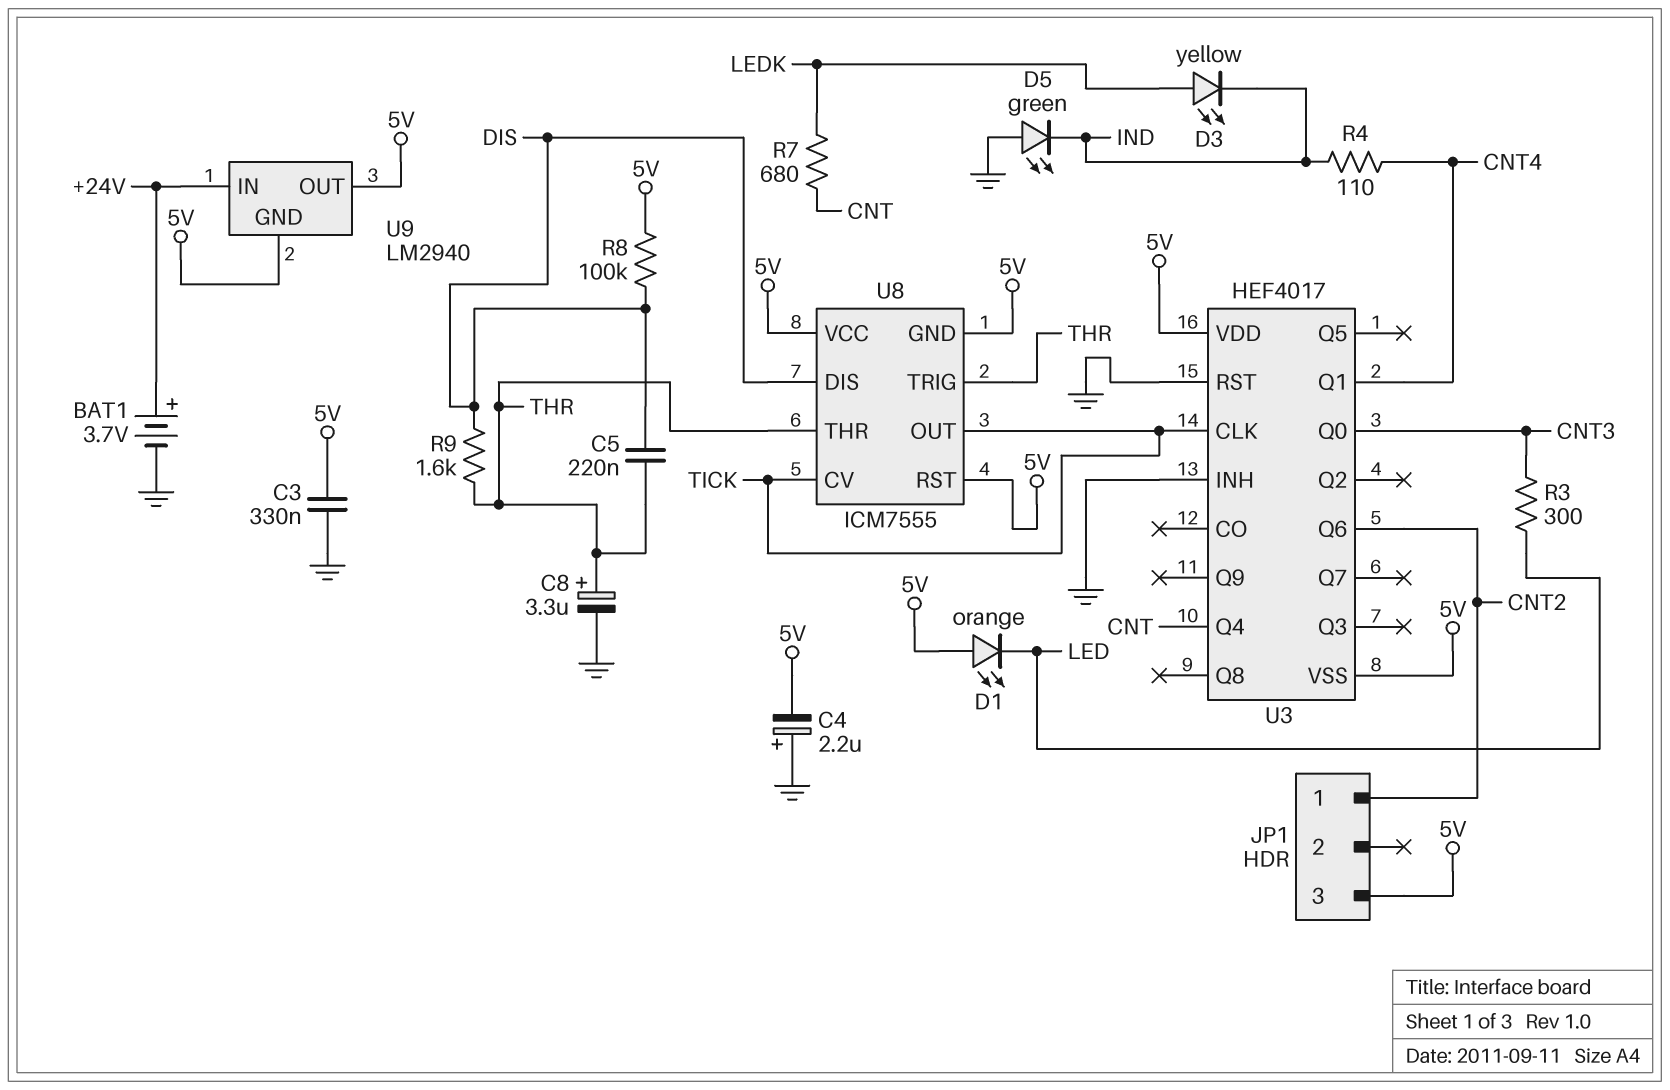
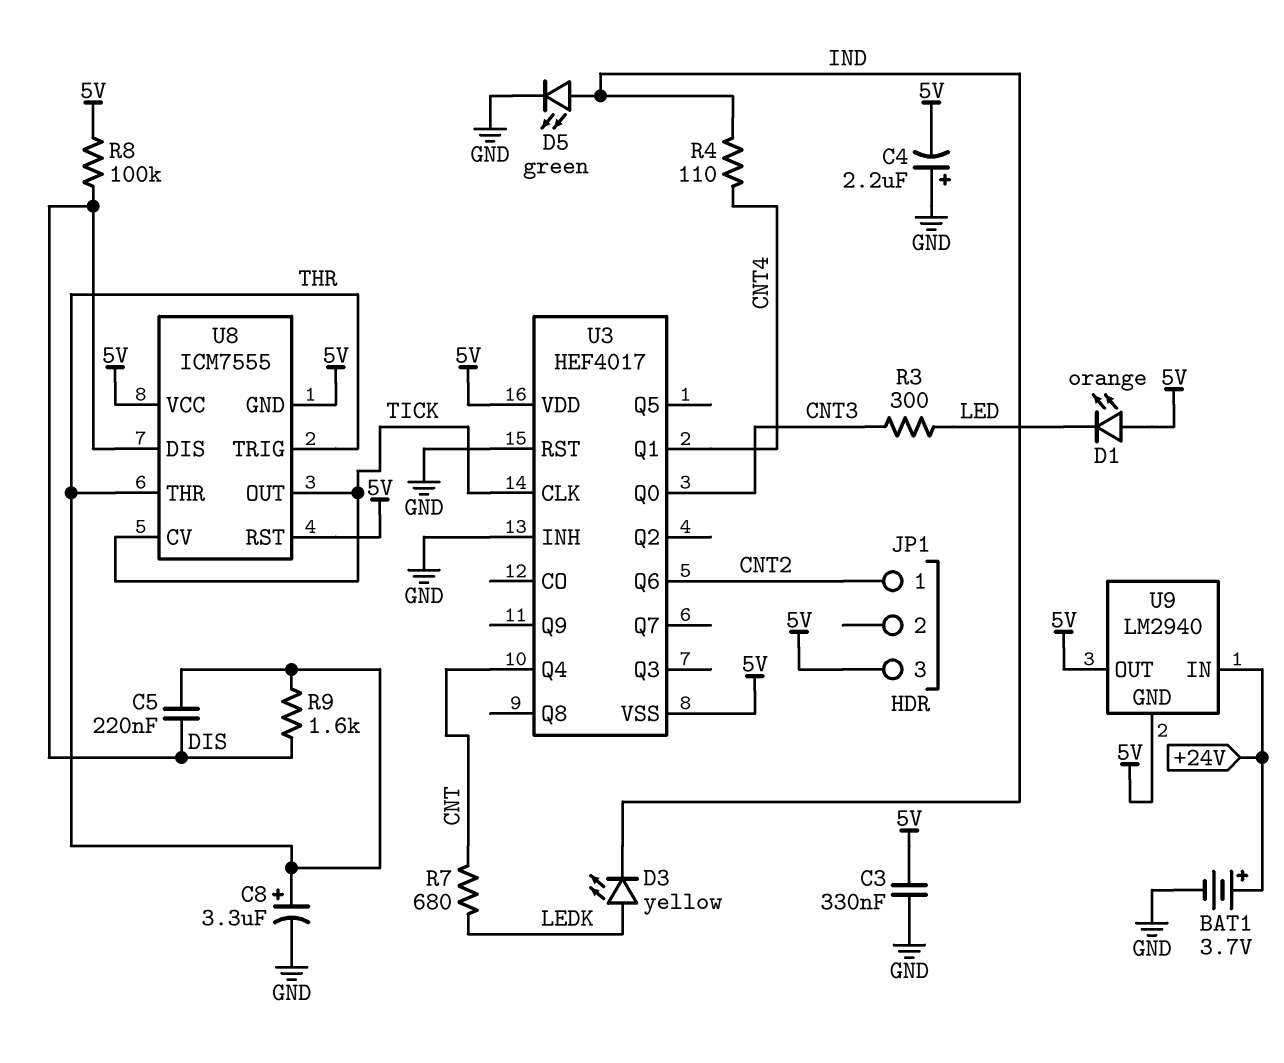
D5: LED green (A GND, K IND) -> LED green (A IND, K GND)

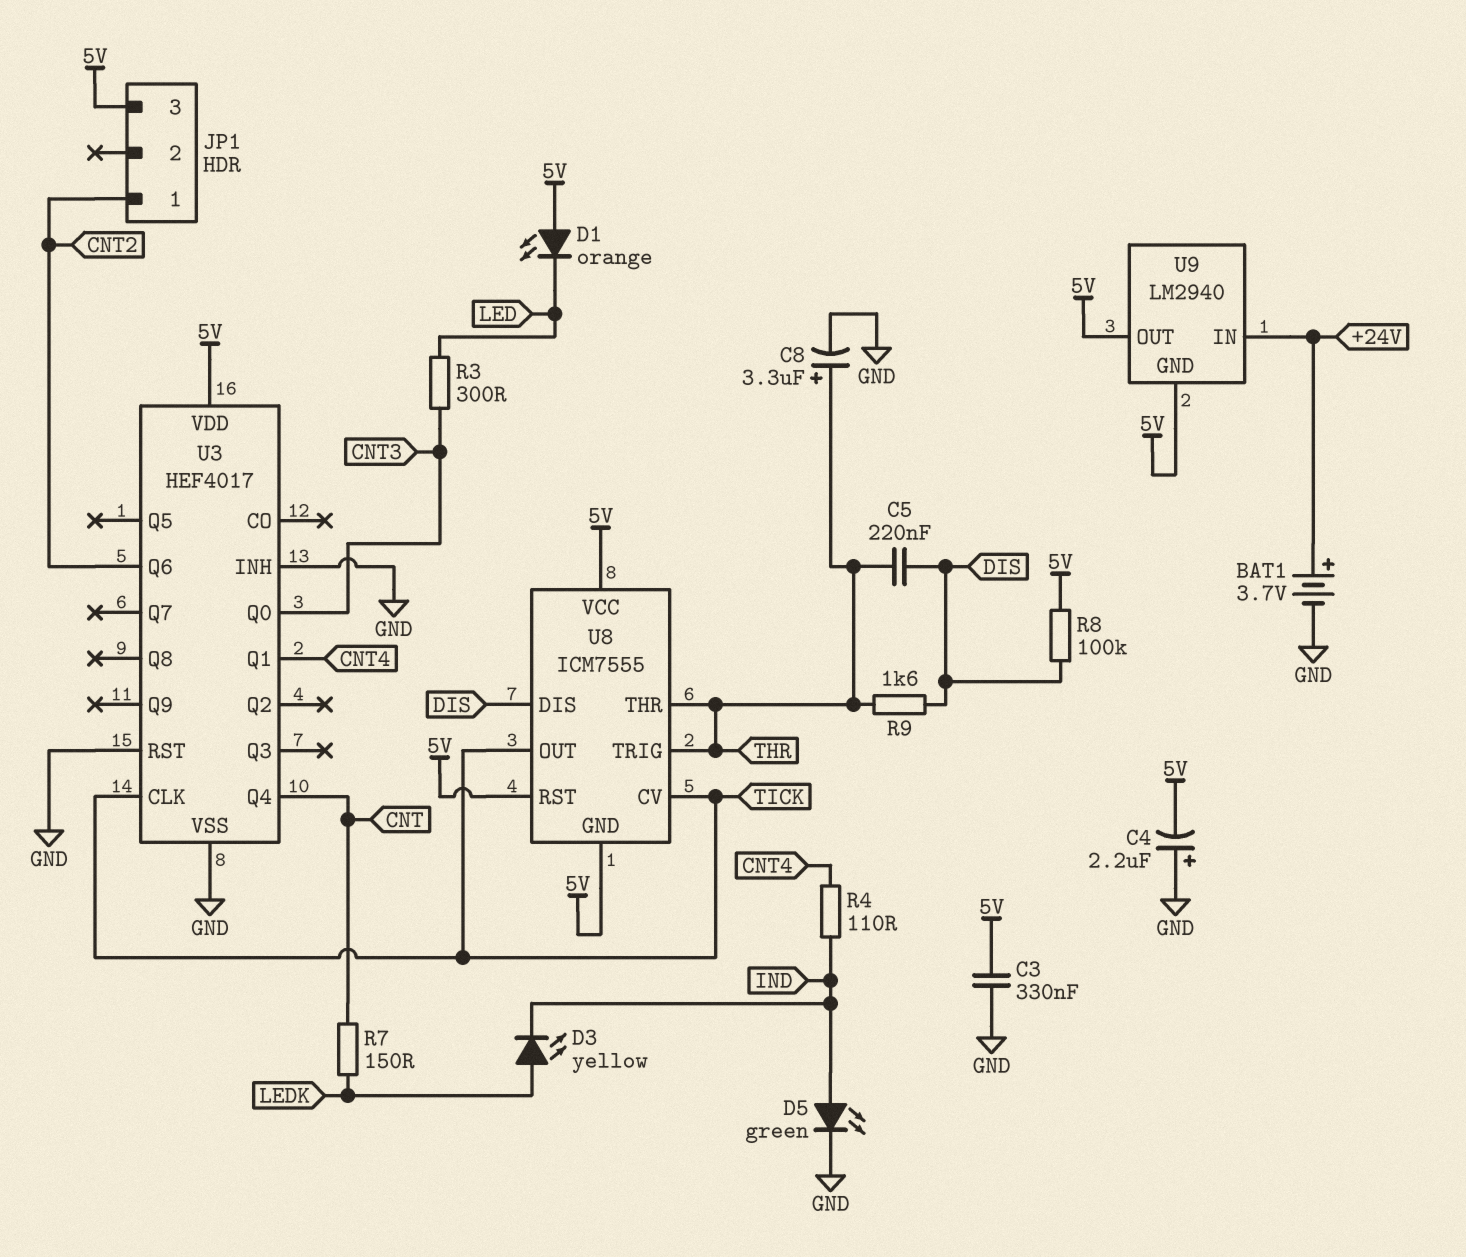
R7: 680 (CNT, LEDK) -> 150 (CNT, LEDK)
U3 pin VSS: 5V -> GND

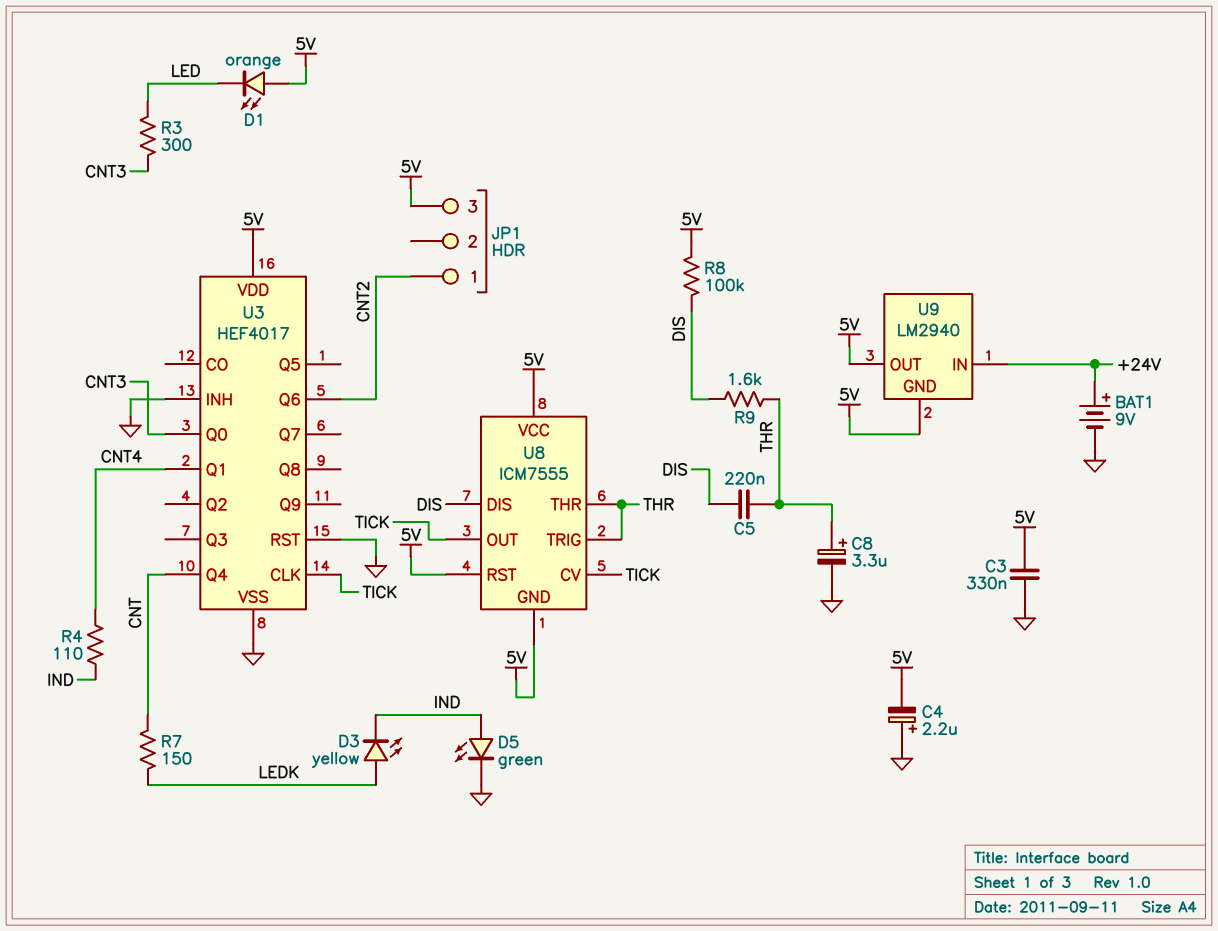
BAT1: 3.7V (plus +24V, minus GND) -> 9V (plus +24V, minus GND)

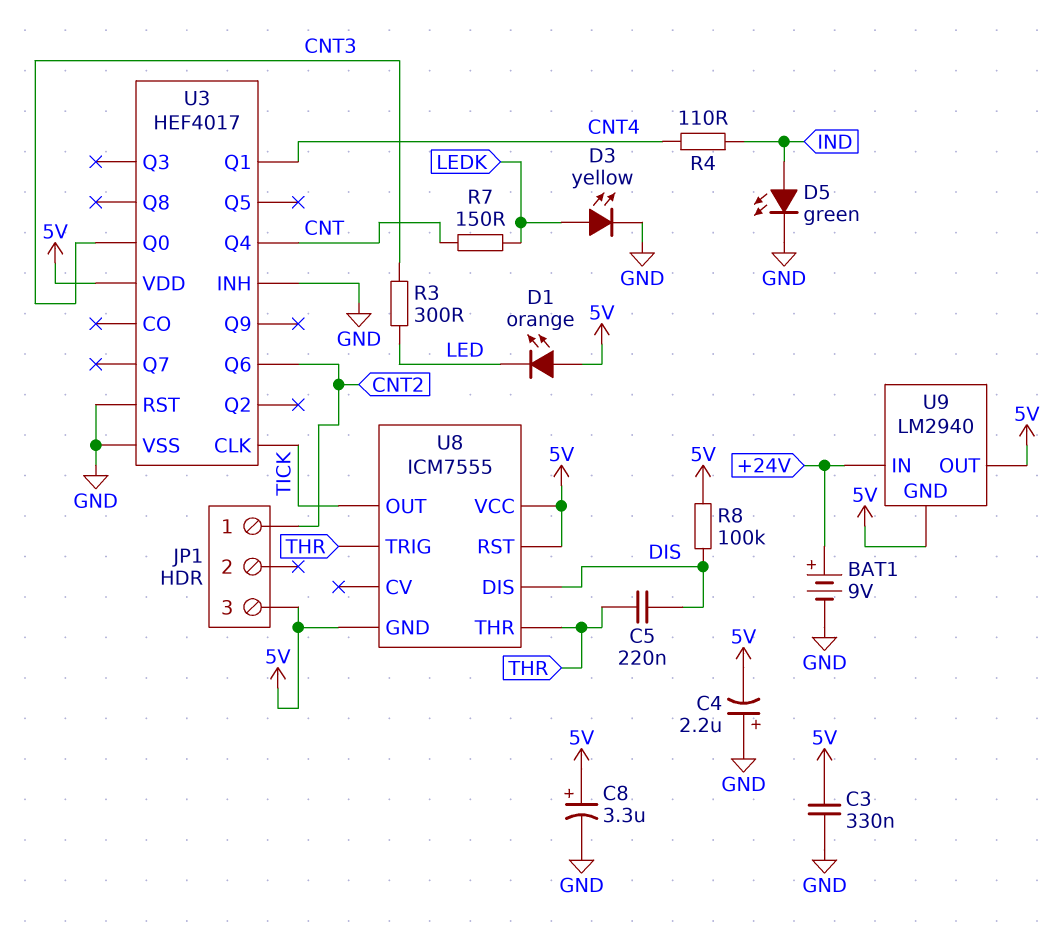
C8: 3.3uF (plus THR, minus GND) -> 3.3uF (plus 5V, minus GND)
D3: LED yellow (A LEDK, K IND) -> LED yellow (A LEDK, K GND)
R9: 1.6k (DIS, THR) -> none
U8 pin CV: TICK -> none

